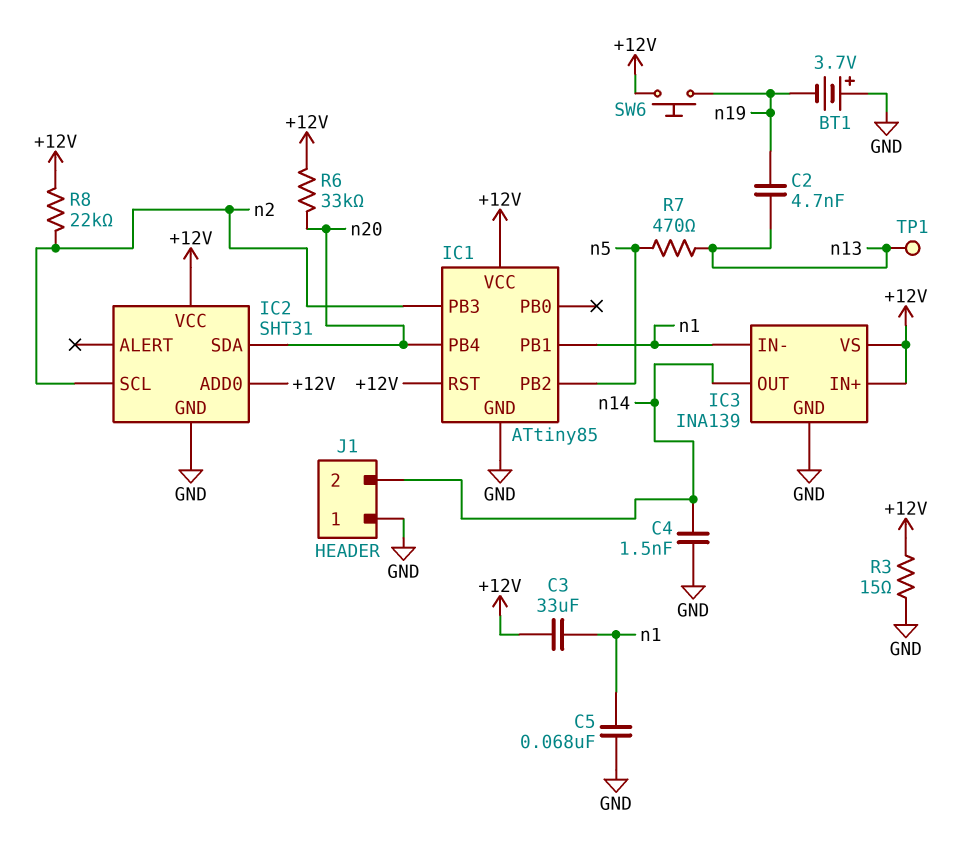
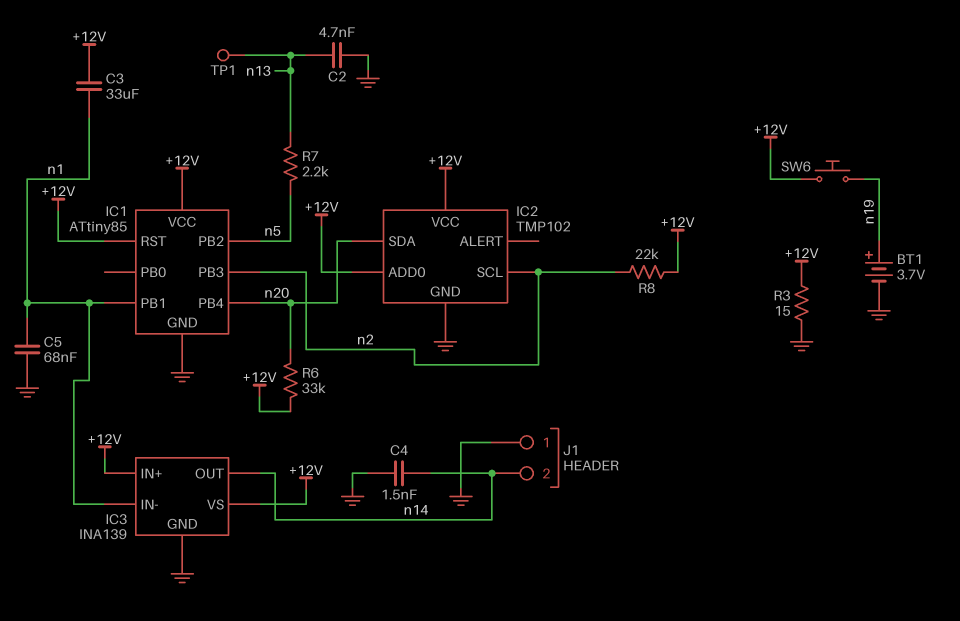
BT1: 3.7V (plus GND, minus n19) -> 3.7V (plus n19, minus GND)
C2: 4.7nF (n13, n19) -> 4.7nF (GND, n13)
IC2: SHT31 -> TMP102
R7: 470 (n5, n13) -> 2.2k (n5, n13)

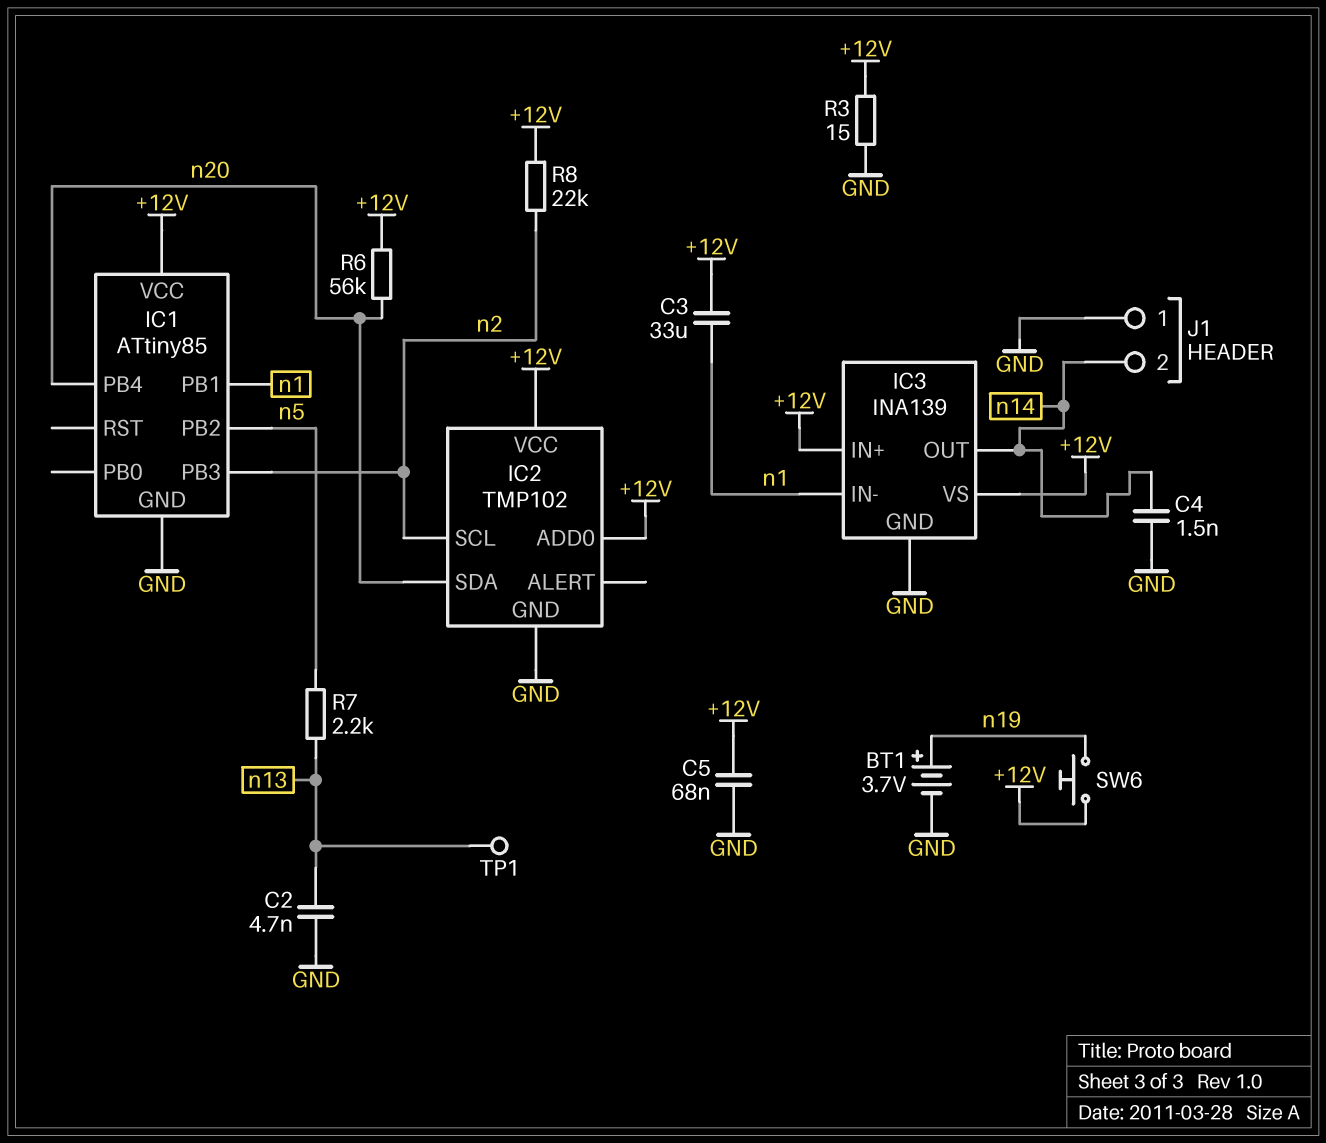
C5: 68nF (GND, n1) -> 68nF (+12V, GND)
IC1 pin RST: +12V -> none
R6: 33k (+12V, n20) -> 56k (+12V, n20)

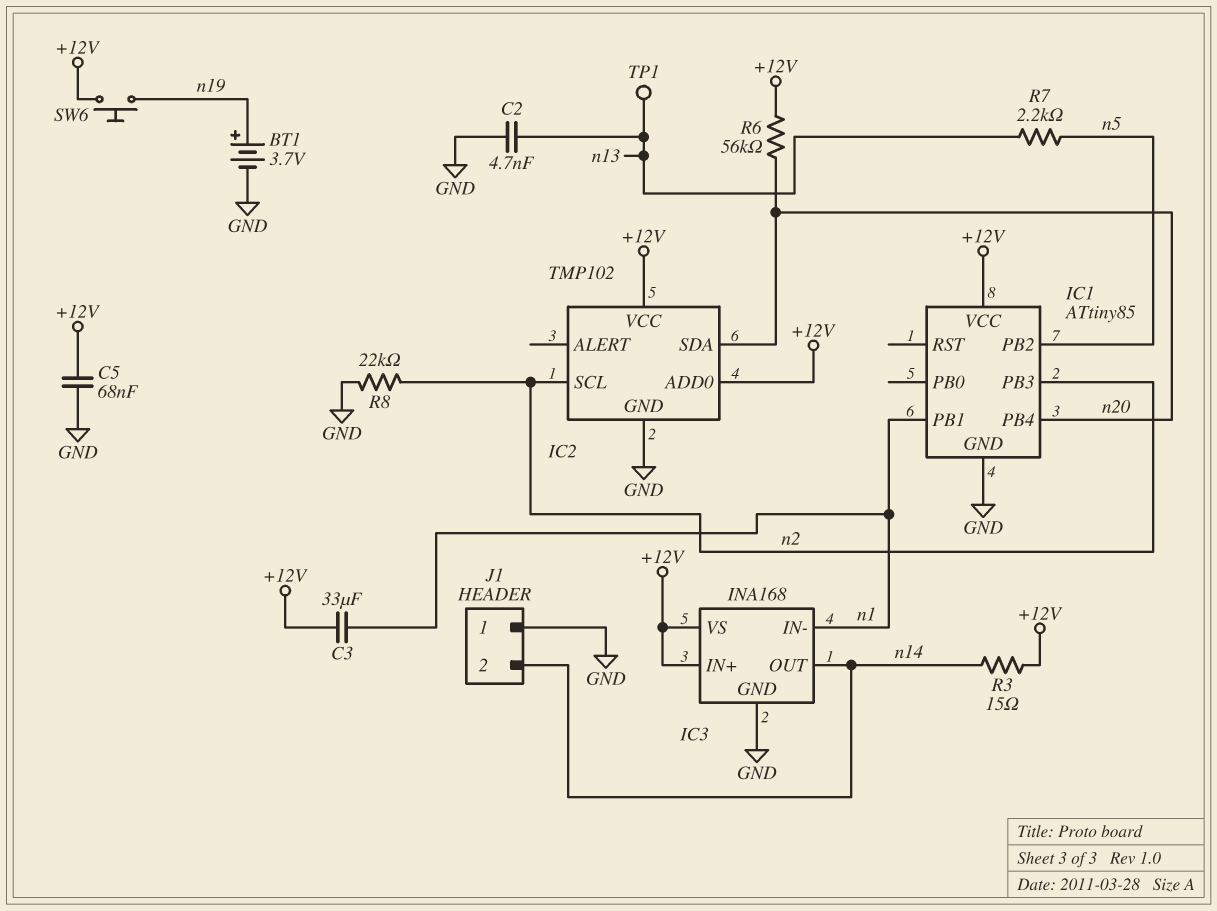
C4: 1.5nF (GND, n14) -> none
IC3: INA139 -> INA168
R3: 15 (+12V, GND) -> 15 (+12V, n14)
R8: 22k (+12V, n2) -> 22k (GND, n2)

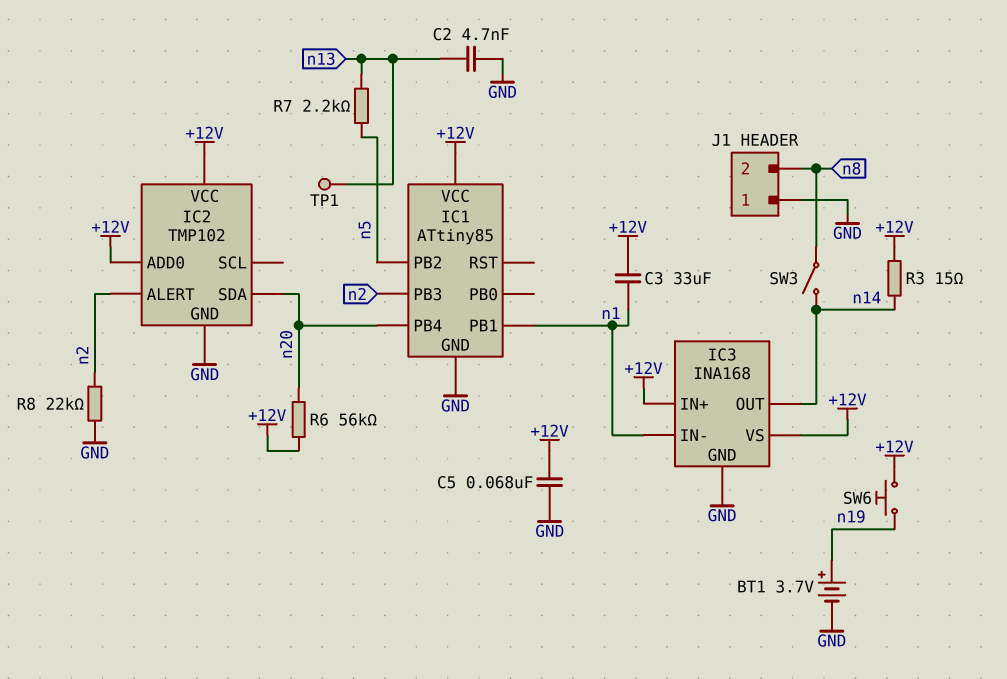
IC2 pin ALERT: none -> n2
IC2 pin SCL: n2 -> none
J1 pin 2: n14 -> n8
SW3: none -> switch (n8, n14)

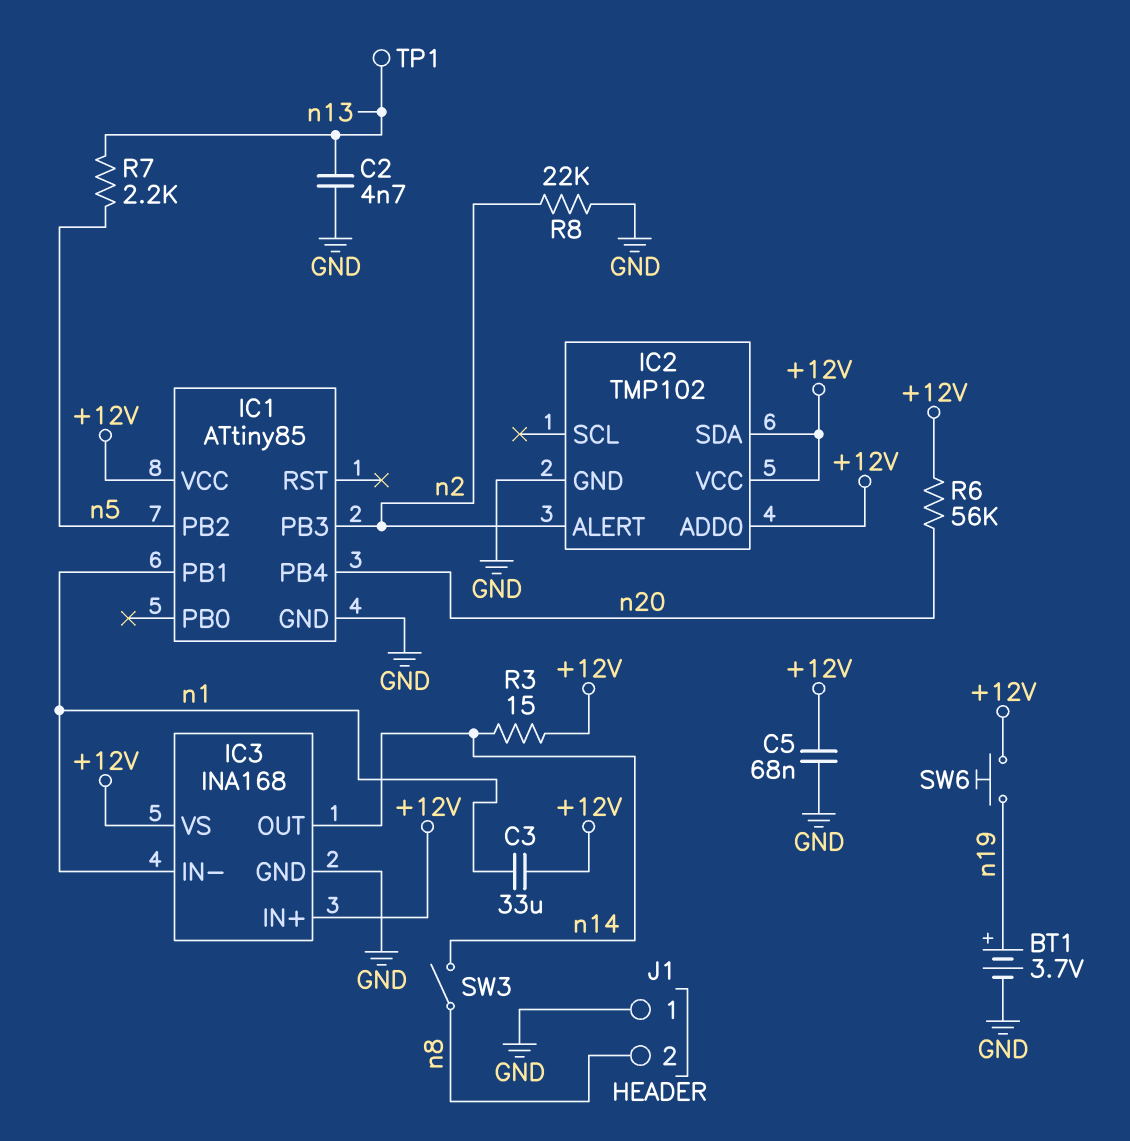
IC2 pin SDA: n20 -> +12V

